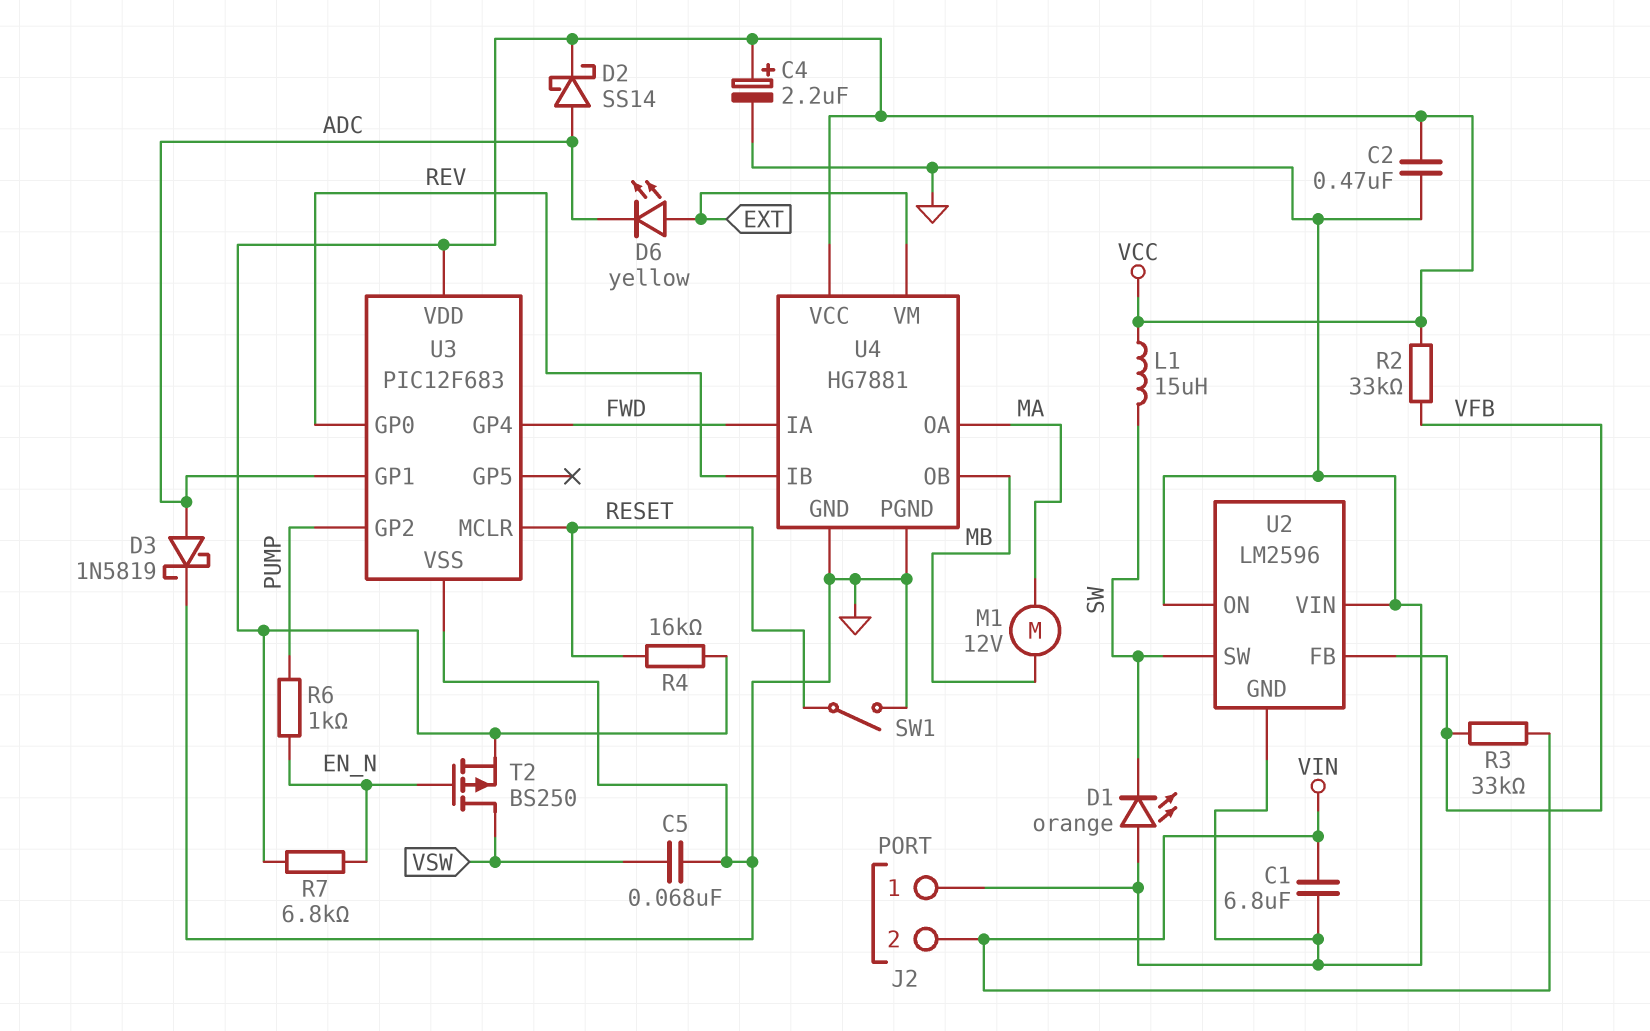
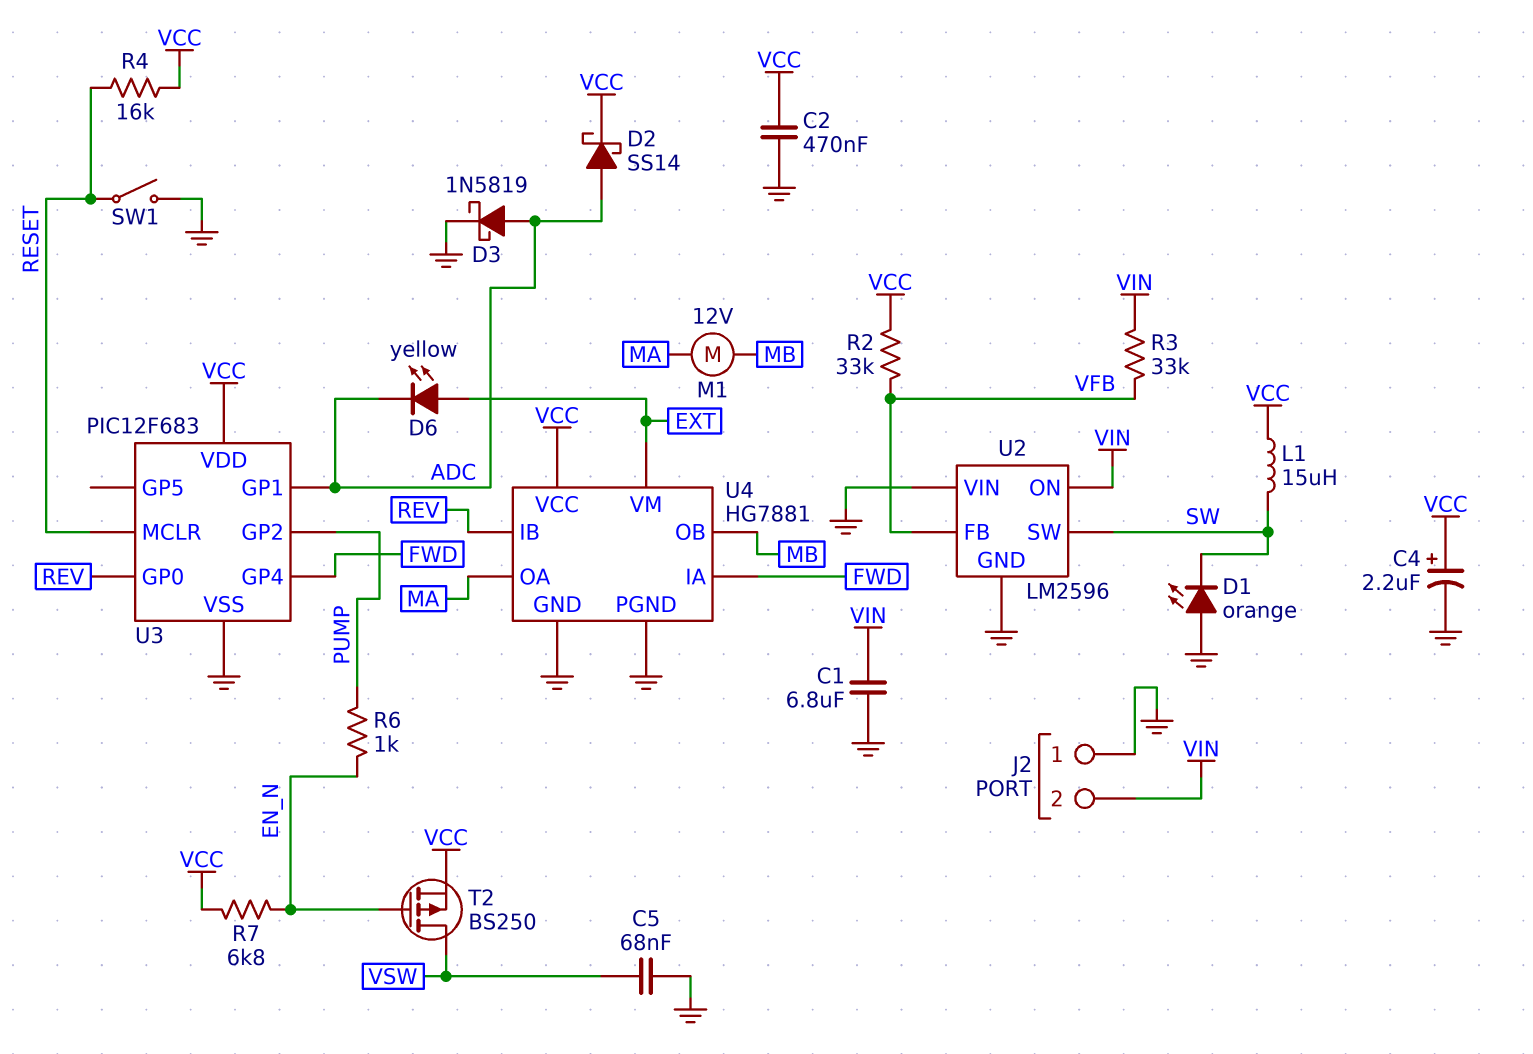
U2 pin ON: GND -> VIN

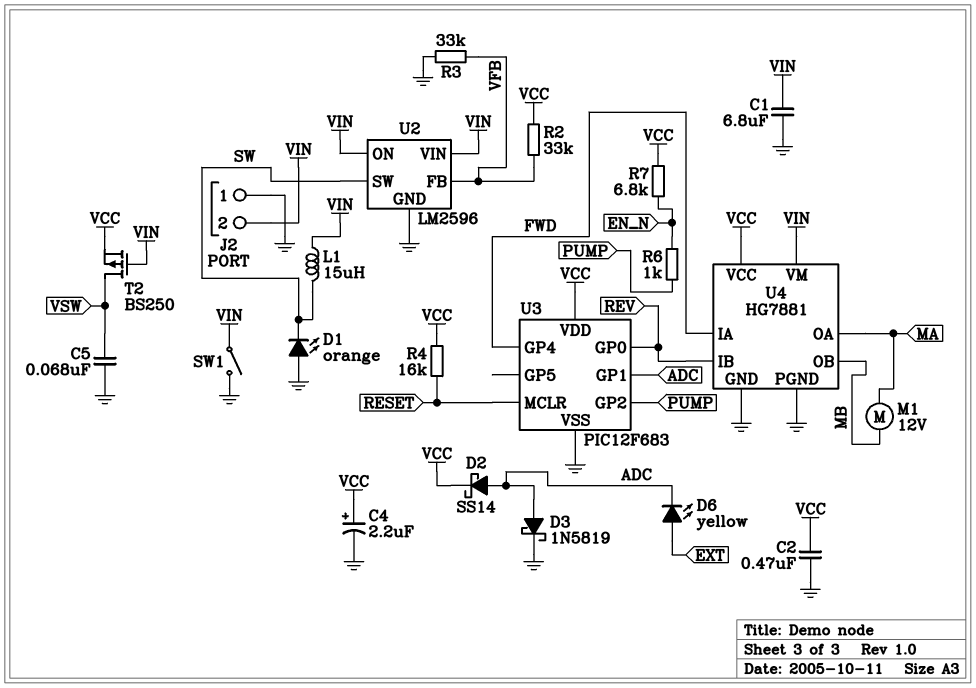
L1: 15uH (SW, VCC) -> 15uH (SW, VIN)
R3: 33k (VFB, VIN) -> 33k (GND, VFB)
SW1: switch (GND, RESET) -> switch (GND, VIN)
T2: PMOS BS250 (G EN_N, D VSW, S VCC) -> PMOS BS250 (G VIN, D VSW, S VCC)
U2 pin VIN: GND -> VIN
U4 pin VM: EXT -> VIN

